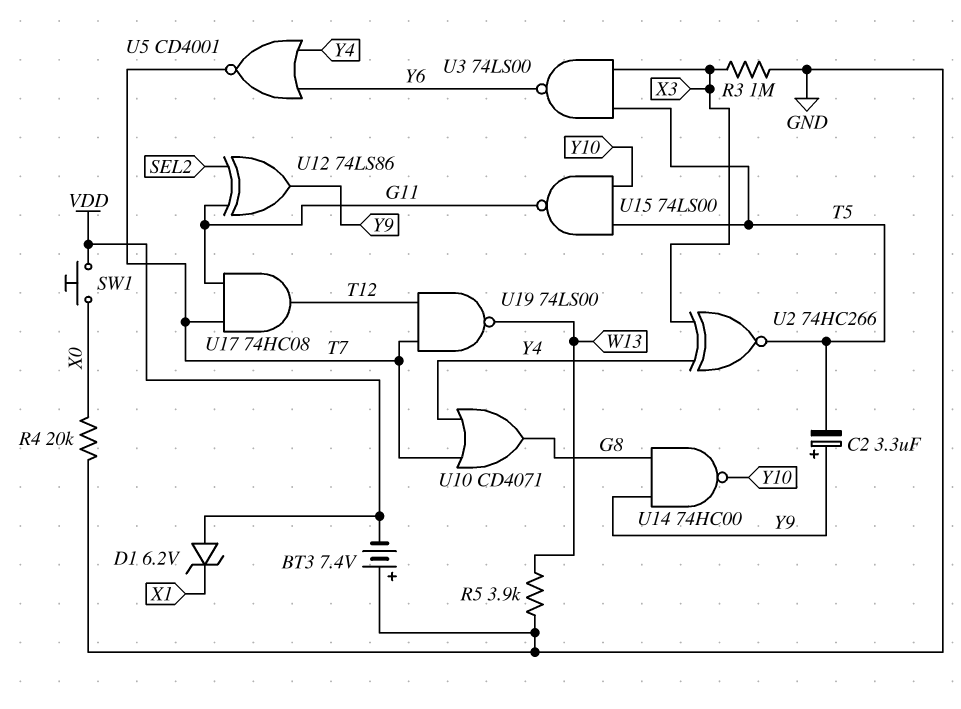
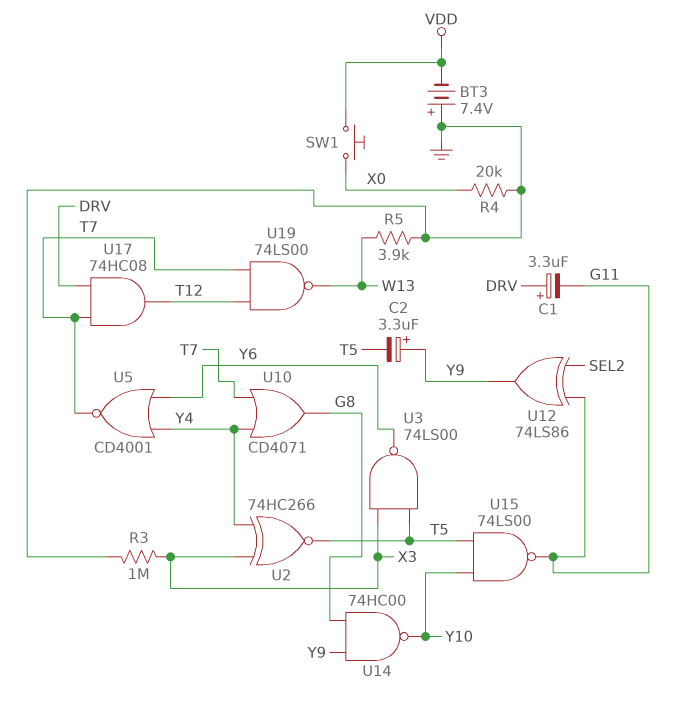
C1: none -> 3.3uF (plus DRV, minus G11)
D1: zener 6.2V (A VDD, K X1) -> none
U17: AND 74HC08 (in G11, in T7, out T12) -> AND 74HC08 (in DRV, in T7, out T12)

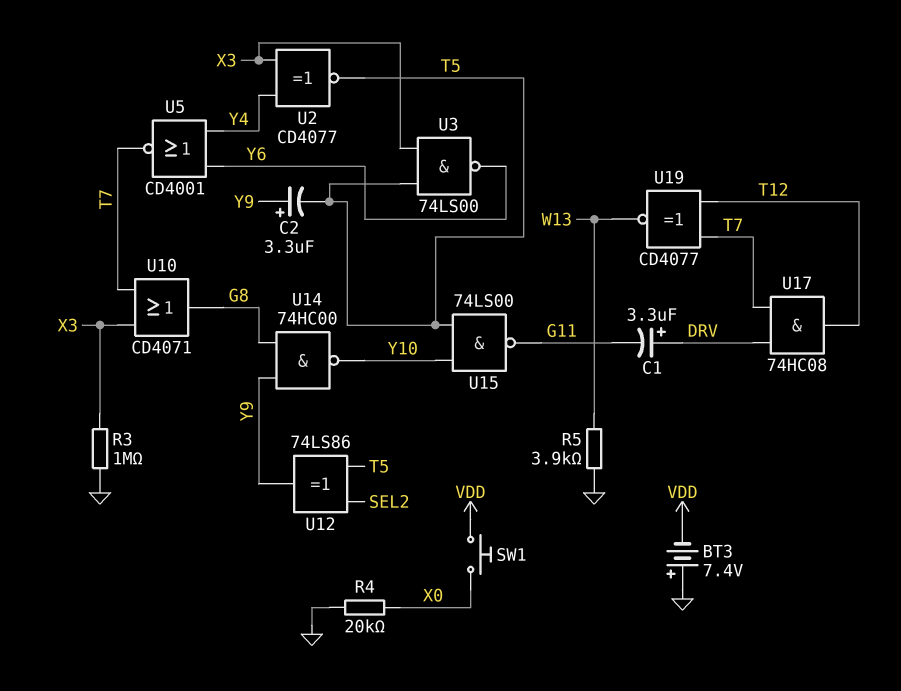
U2: XNOR 74HC266 (in X3, in Y4, out T5) -> XNOR CD4077 (in X3, in Y4, out T5)
U10: OR CD4071 (in T7, in Y4, out G8) -> OR CD4071 (in T7, in X3, out G8)
U12: XOR 74LS86 (in G11, in SEL2, out Y9) -> XOR 74LS86 (in SEL2, in T5, out Y9)
U19: NAND 74LS00 (in T7, in T12, out W13) -> XNOR CD4077 (in T7, in T12, out W13)

